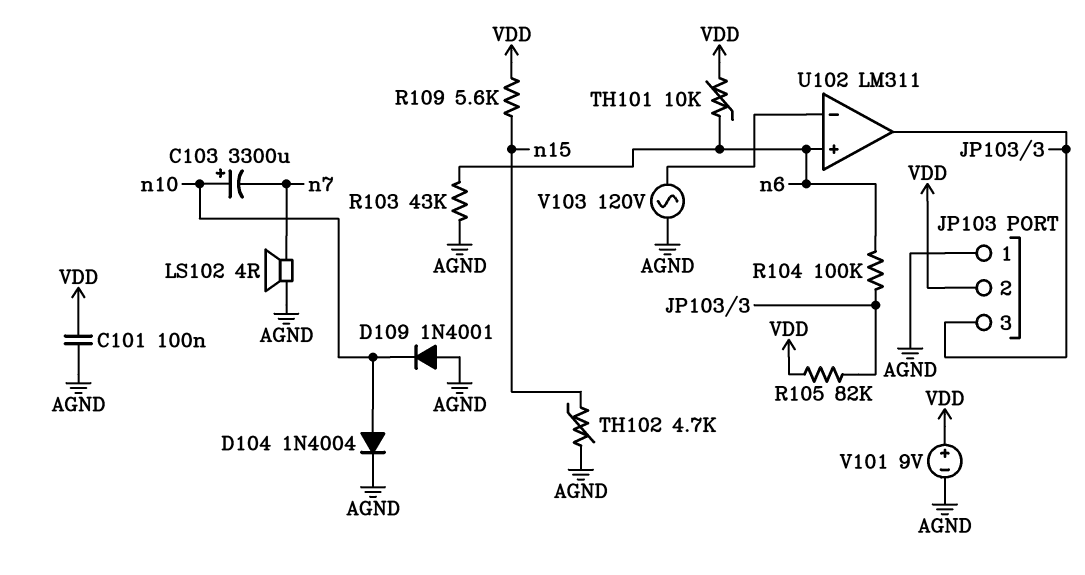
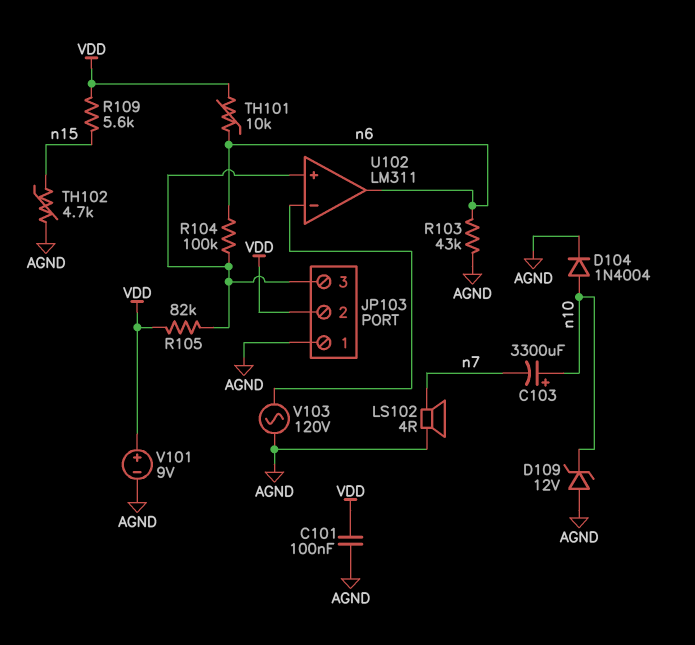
D109: diode 1N4001 (A AGND, K n10) -> zener 12V (A AGND, K n10)
U102 pin in+: n6 -> JP103/3
U102 pin out: JP103/3 -> n6

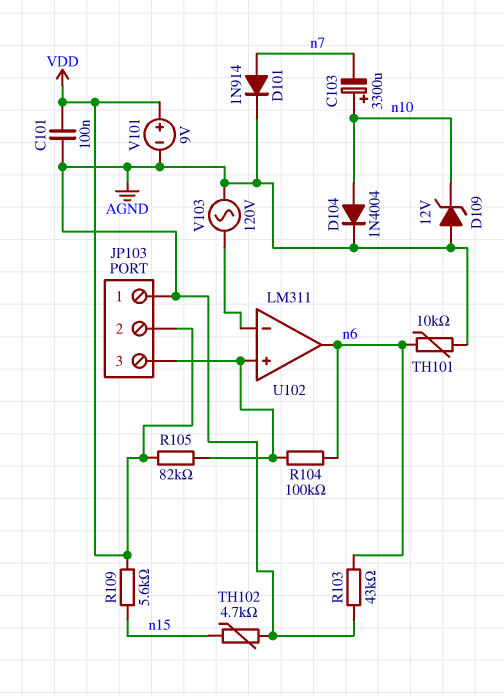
D101: none -> diode 1N914 (A n7, K AGND)
LS102: speaker 4R (AGND, n7) -> none
TH101: 10k (VDD, n6) -> 10k (AGND, n6)

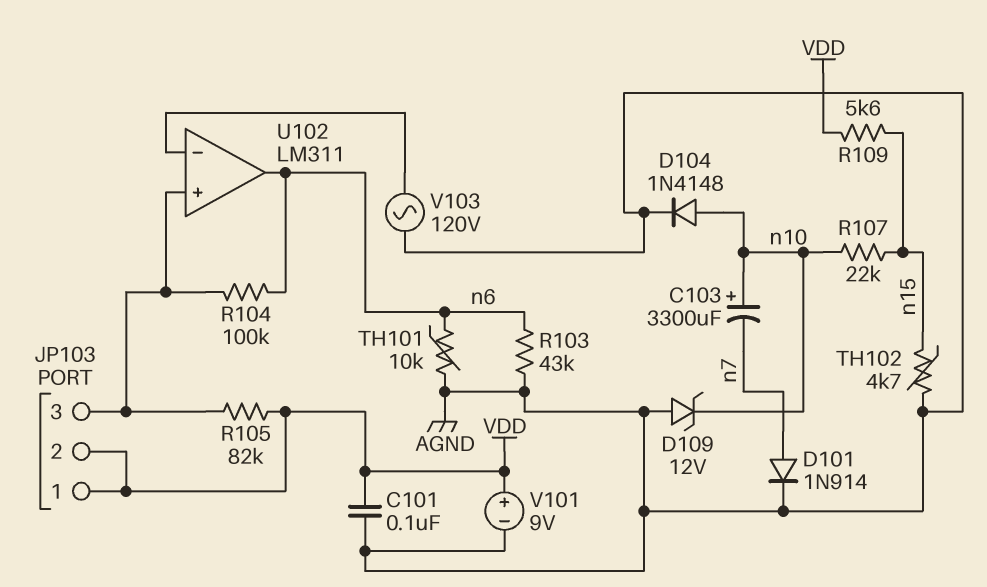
D104: diode 1N4004 (A n10, K AGND) -> diode 1N4148 (A n10, K AGND)
JP103 pin 1: AGND -> VDD
R107: none -> 22k (n10, n15)

